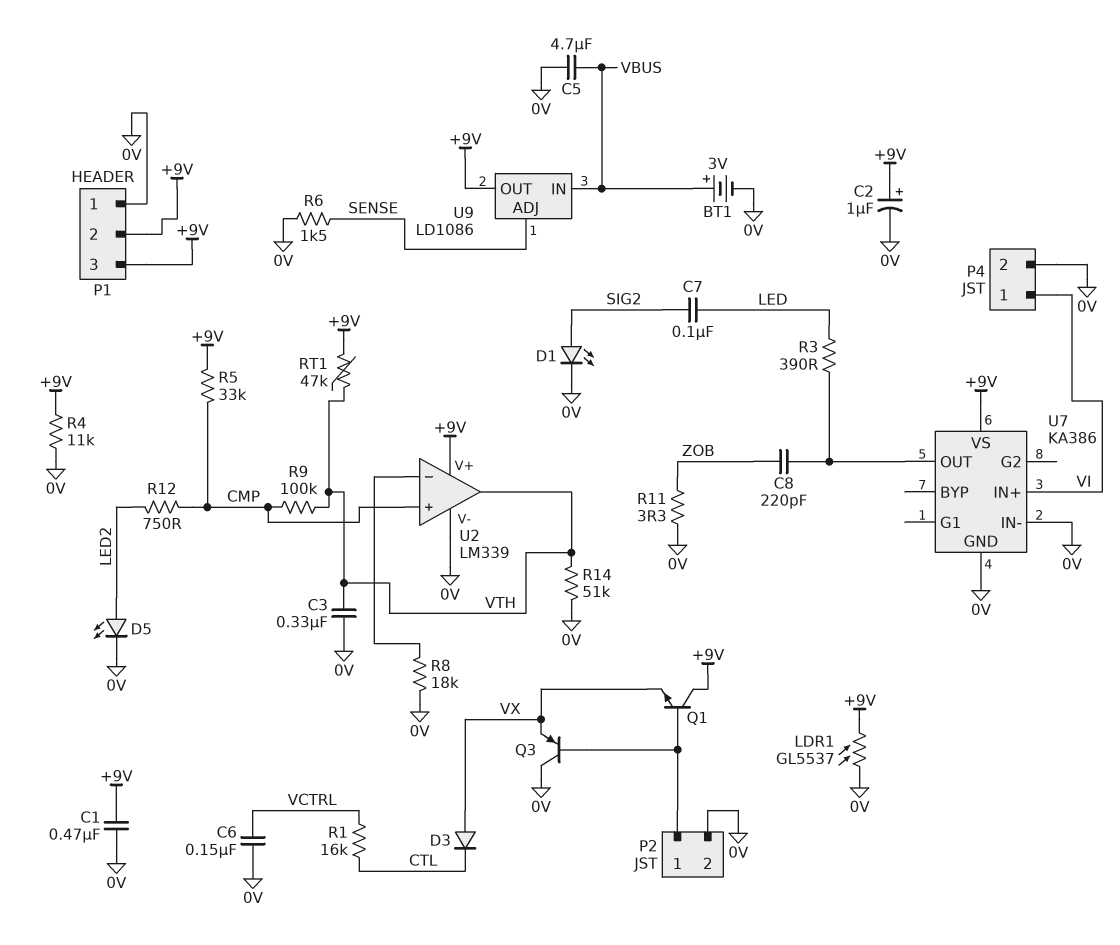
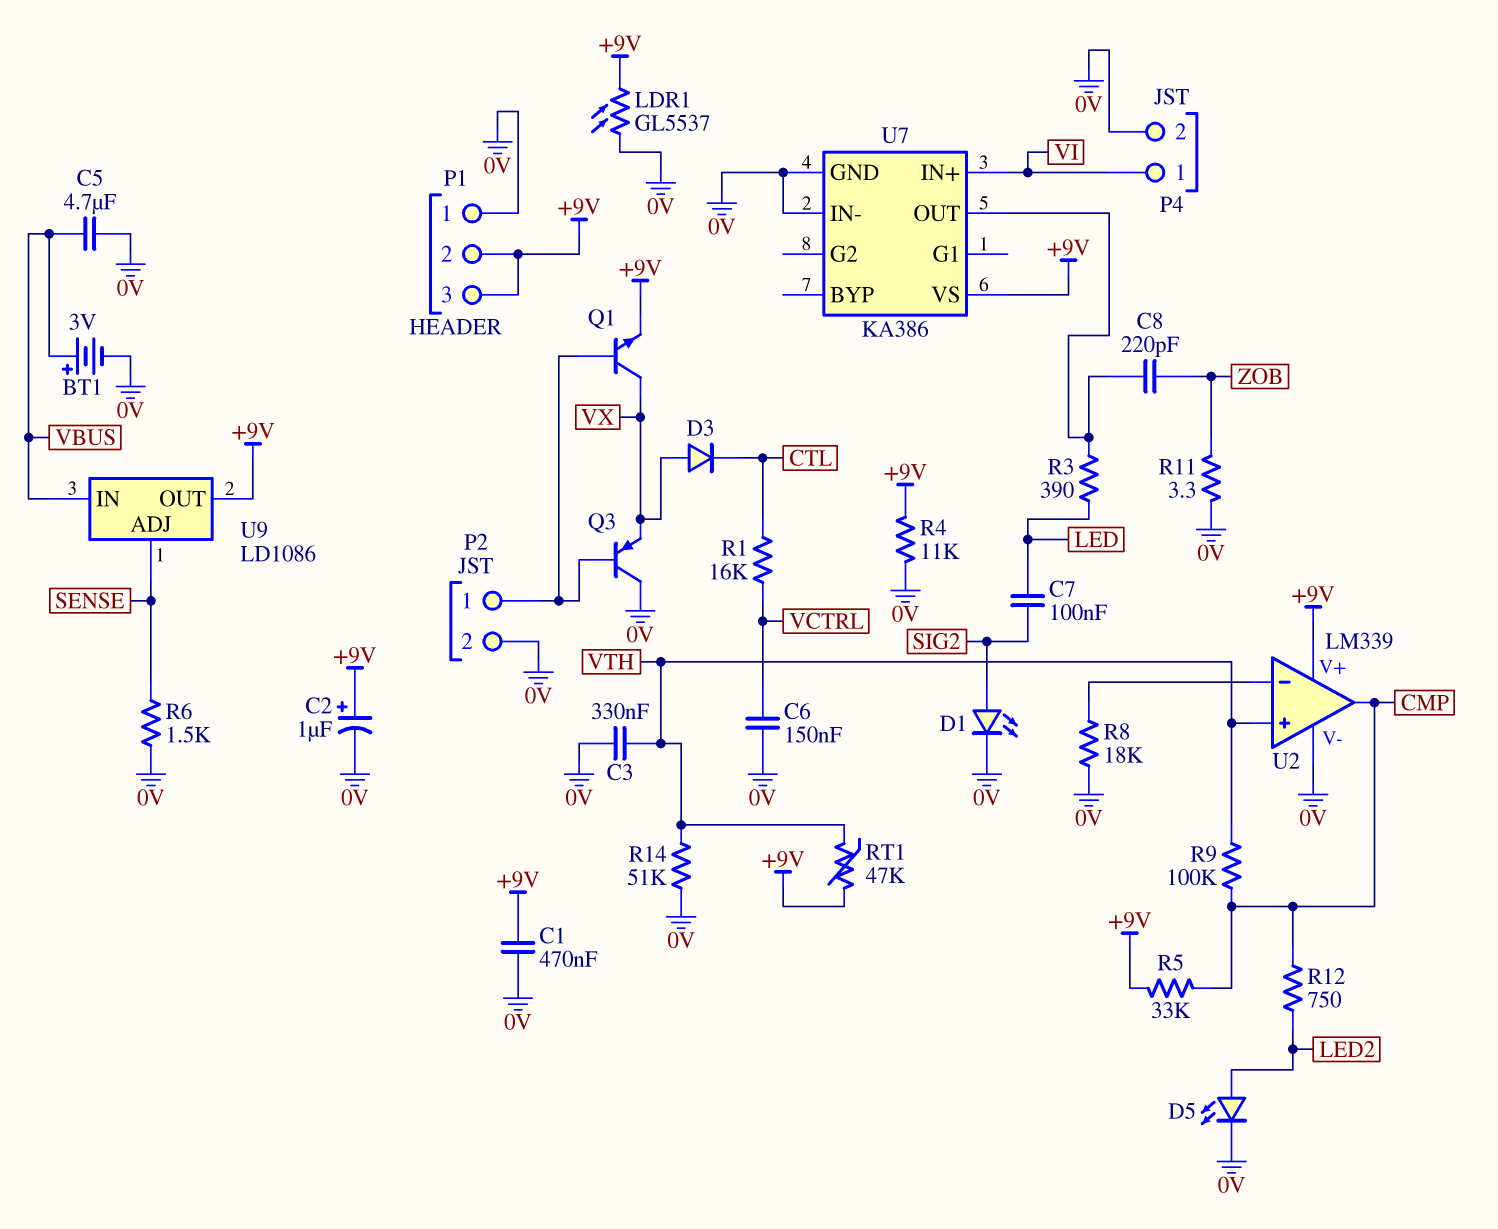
Q1: NPN (B P2/1, C +9V, E VX) -> NPN (B P2/1, C VX, E +9V)
U2 pin in+: CMP -> VTH
U2 pin out: VTH -> CMP

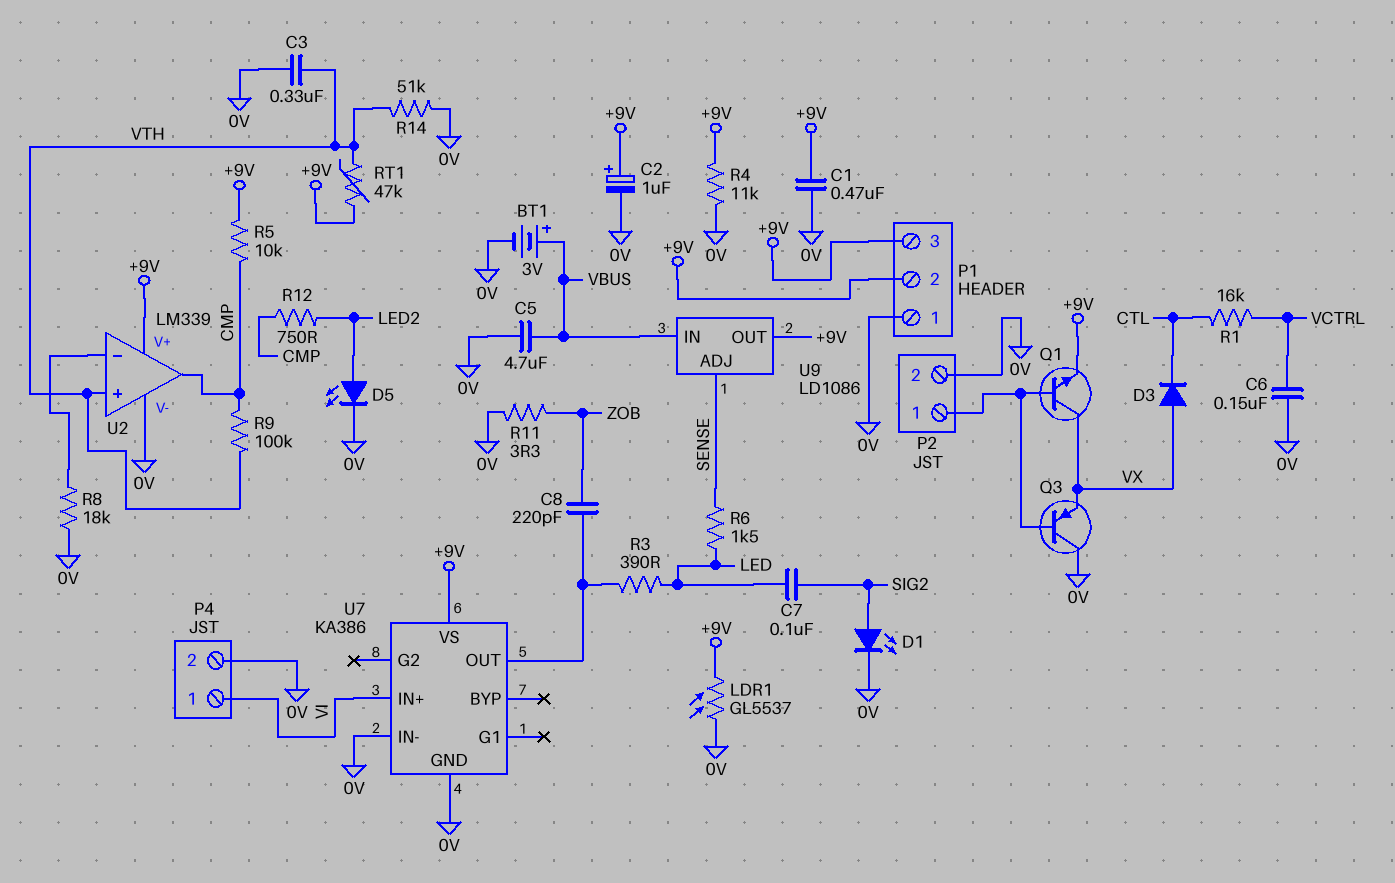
R5: 33k (+9V, CMP) -> 10k (+9V, CMP)
R6: 1.5k (0V, SENSE) -> 1.5k (LED, SENSE)

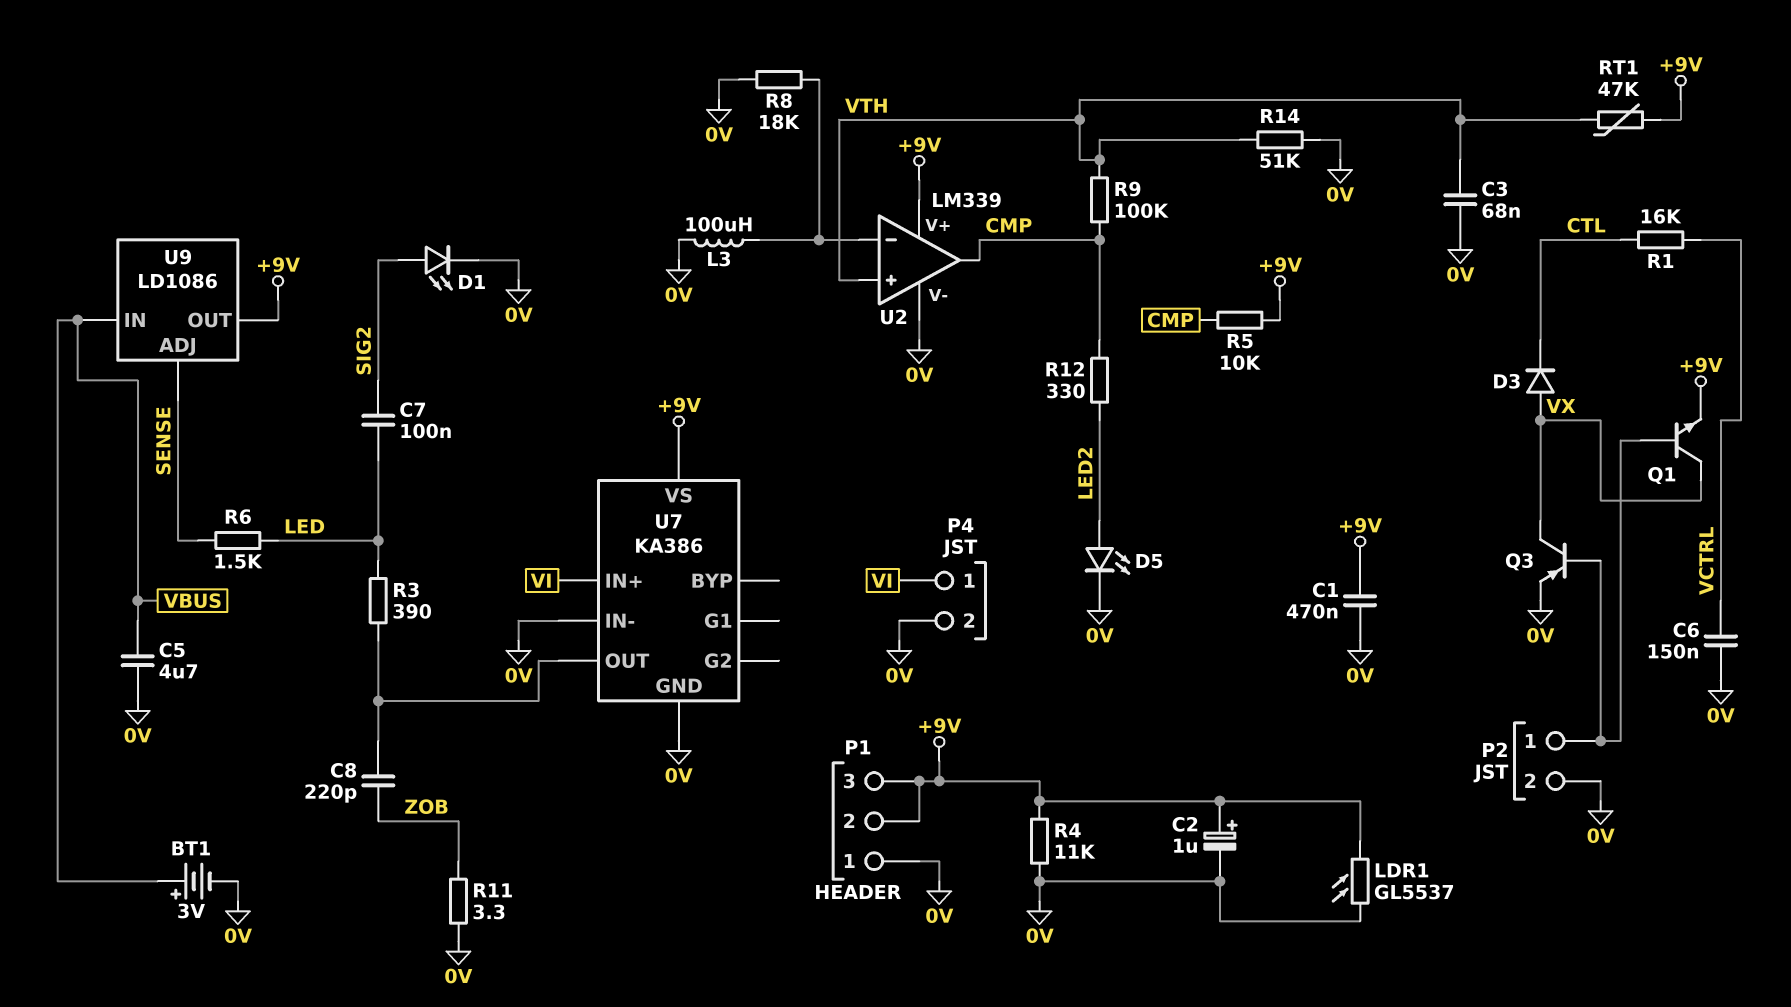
C3: 330nF (0V, VTH) -> 68nF (0V, VTH)
L3: none -> 100uH (0V, U2/in-)
Q3: PNP (B P2/1, C 0V, E VX) -> PNP (B P2/1, C VX, E 0V)
R12: 750 (CMP, LED2) -> 330 (CMP, LED2)

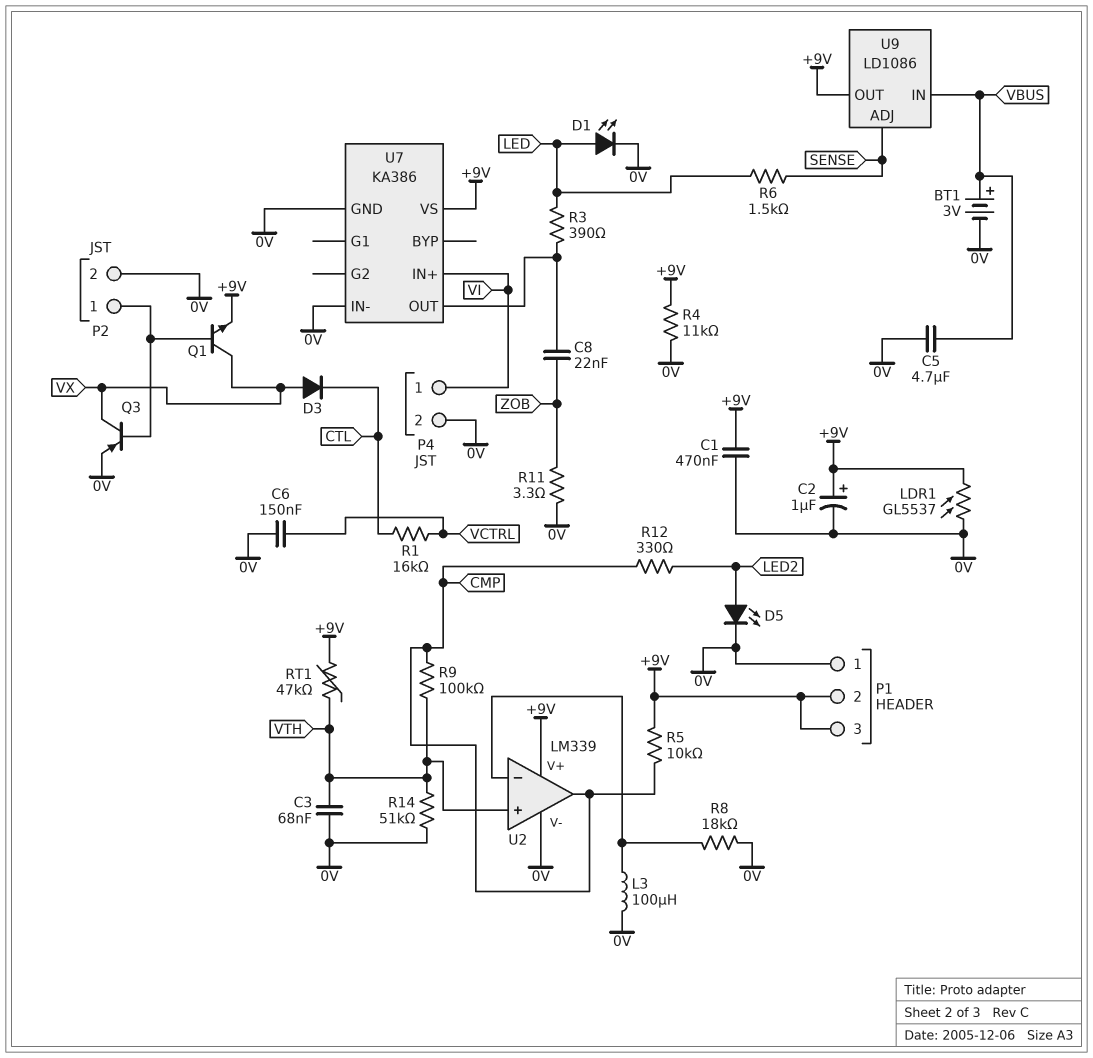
C7: 100nF (LED, SIG2) -> none
C8: 220pF (U7/OUT, ZOB) -> 22nF (U7/OUT, ZOB)
D1: LED (A SIG2, K 0V) -> LED (A LED, K 0V)

